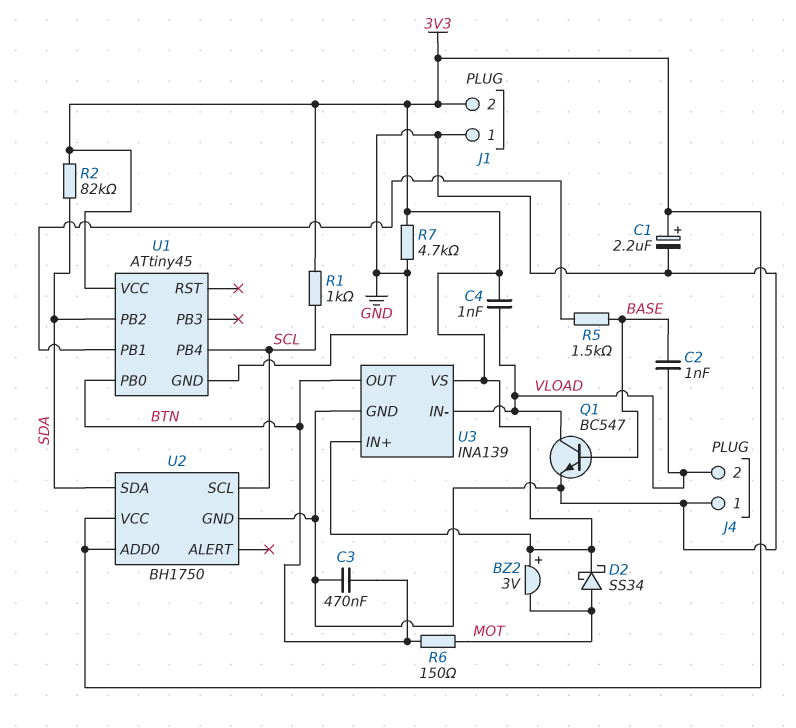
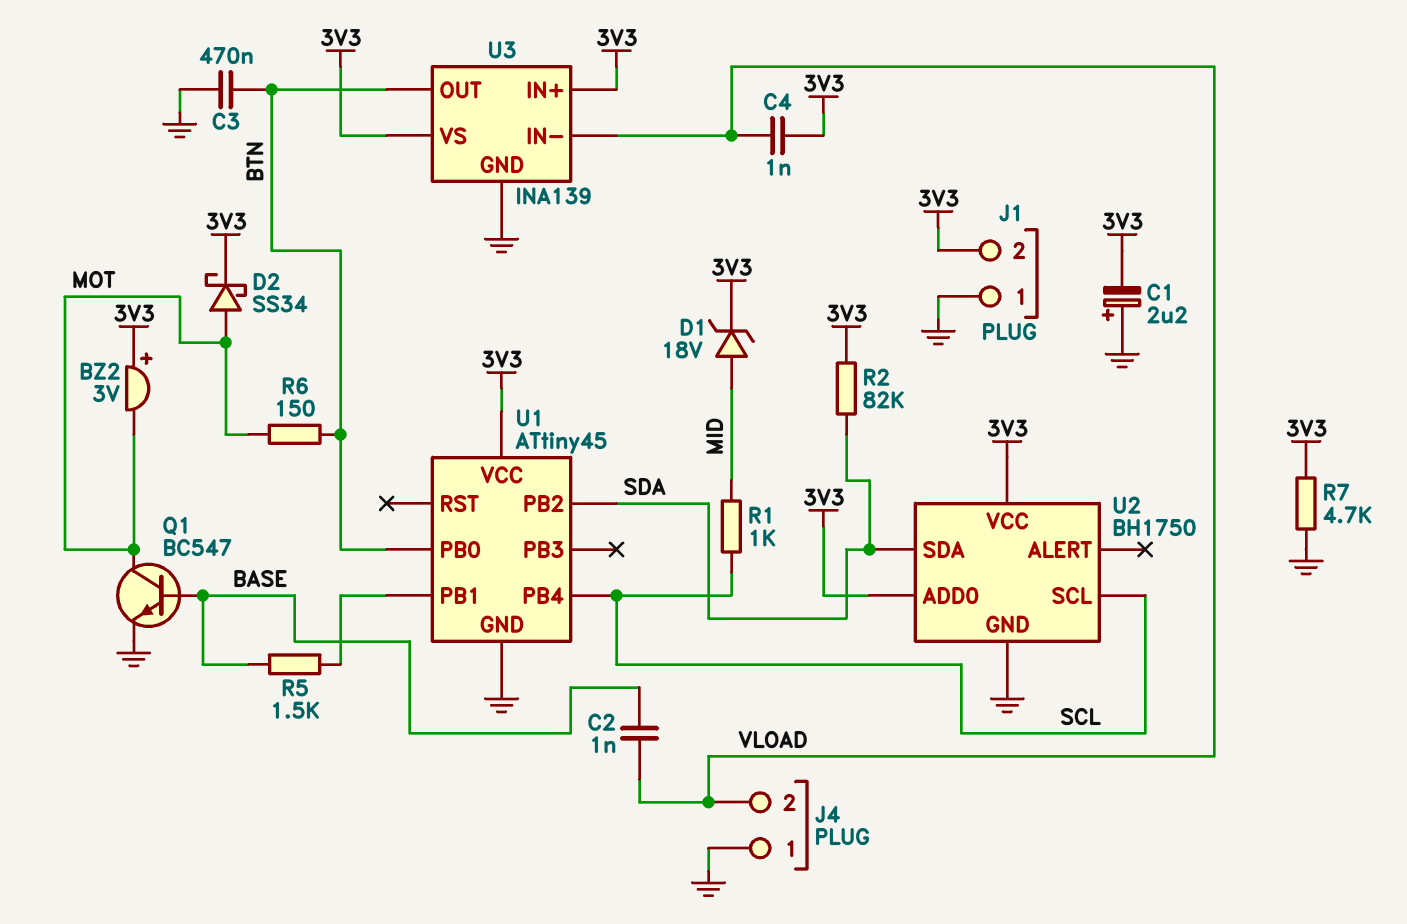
C1: 2.2uF (plus 3V3, minus GND) -> 2.2uF (plus GND, minus 3V3)
D1: none -> zener 18V (A MID, K 3V3)
Q1: NPN BC547 (B BASE, C VLOAD, E GND) -> NPN BC547 (B BASE, C MOT, E GND)
R1: 1k (3V3, SCL) -> 1k (MID, SCL)

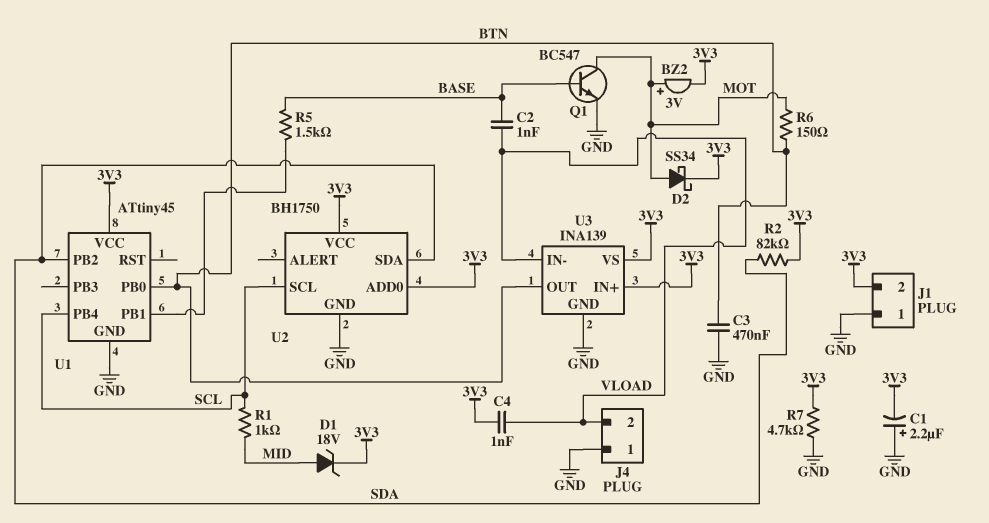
BZ2: buzzer 3V (plus 3V3, minus MOT) -> buzzer 3V (plus MOT, minus 3V3)

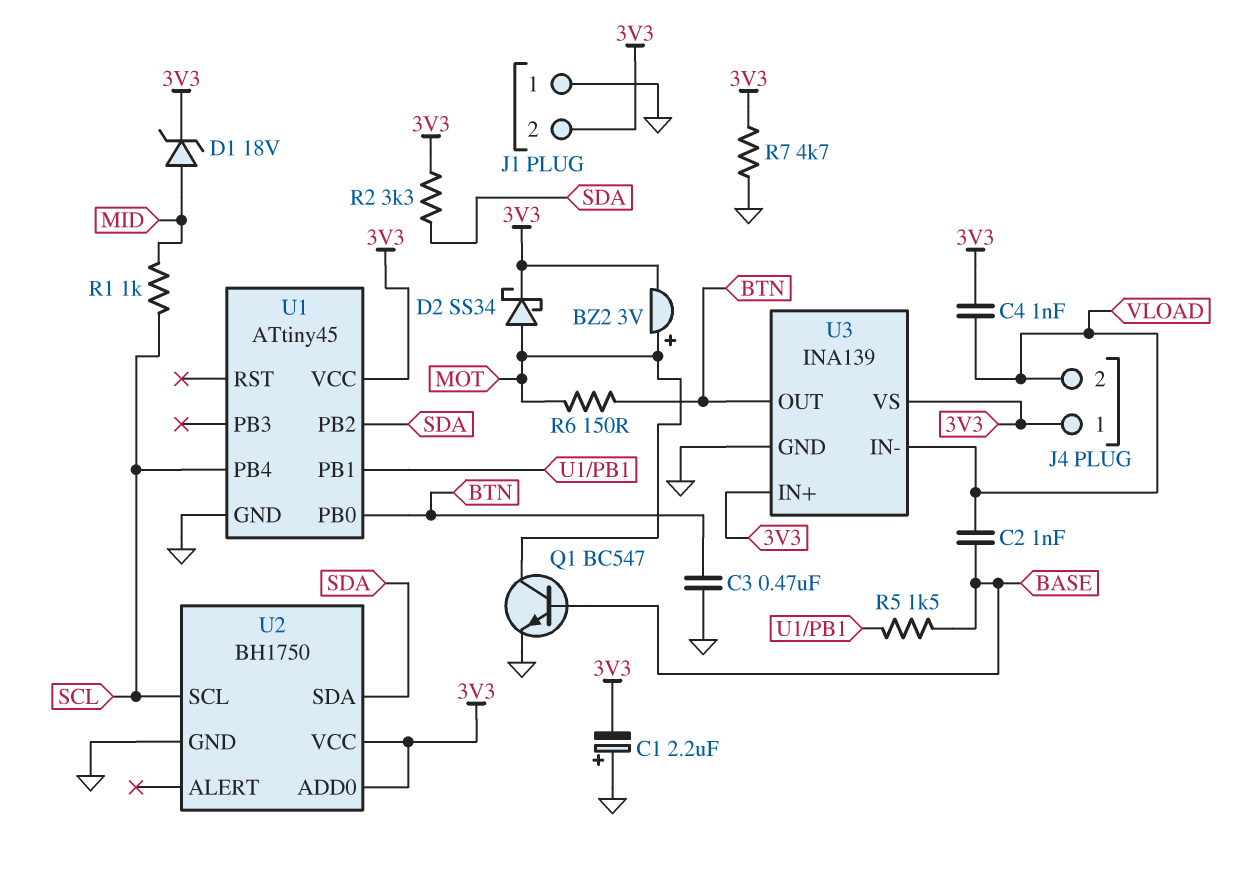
J4 pin 1: GND -> 3V3
R2: 82k (3V3, SDA) -> 3.3k (3V3, SDA)

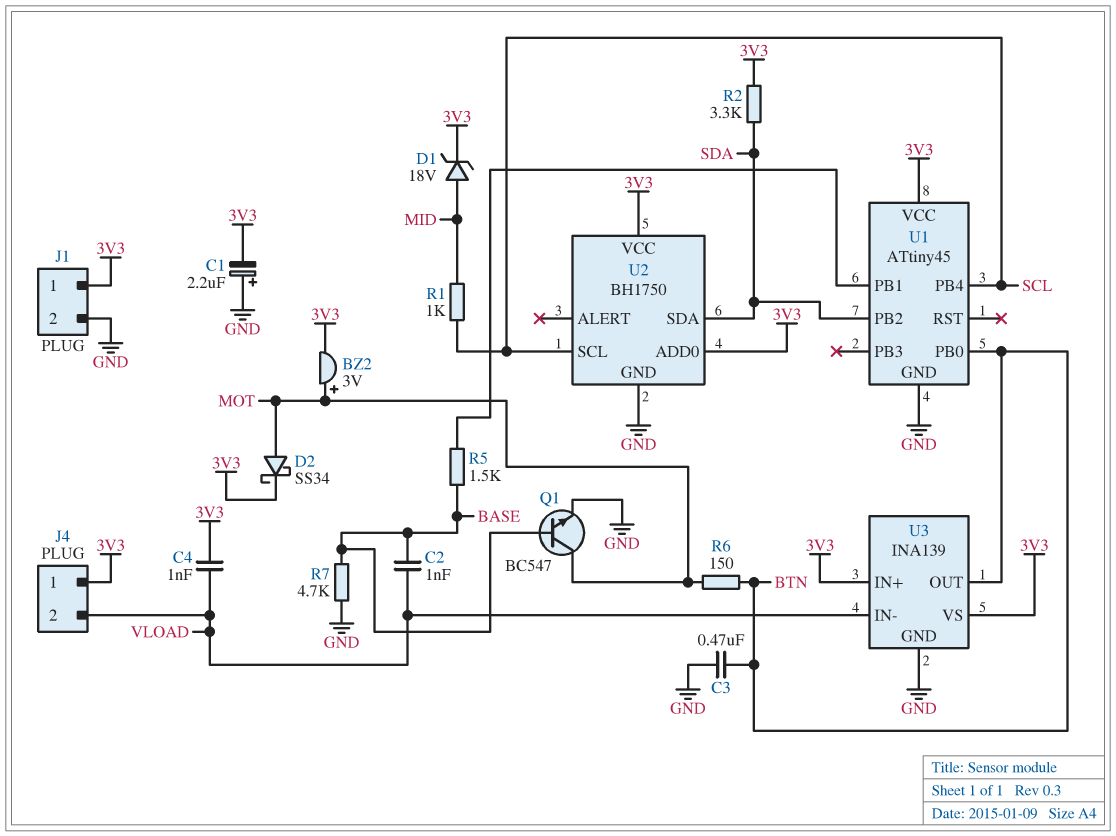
J1 pin 1: GND -> 3V3
J1 pin 2: 3V3 -> GND
R7: 4.7k (3V3, GND) -> 4.7k (BASE, GND)

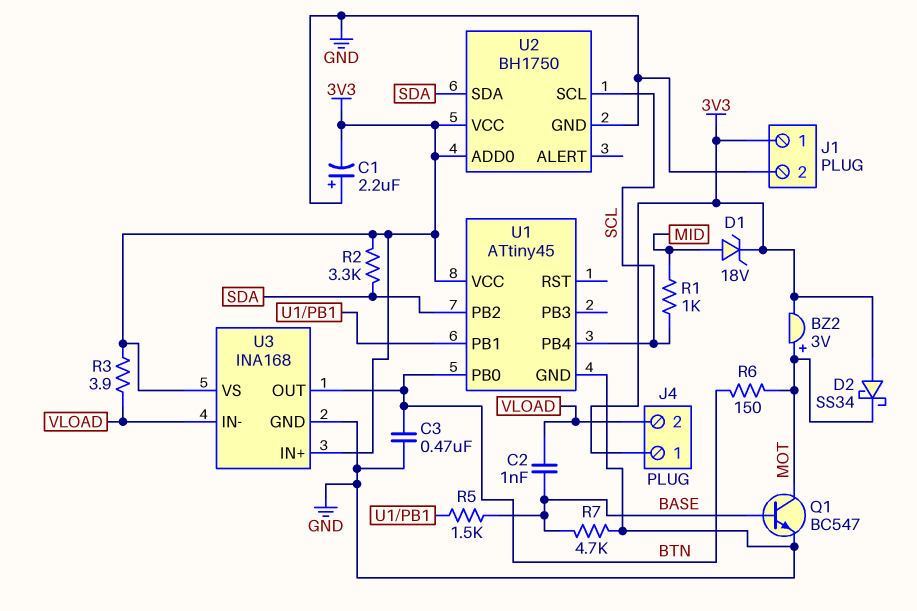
C4: 1nF (3V3, VLOAD) -> none
D2: schottky SS34 (A MOT, K 3V3) -> schottky SS34 (A 3V3, K MOT)
R3: none -> 3.9 (3V3, VLOAD)
U3: INA139 -> INA168

